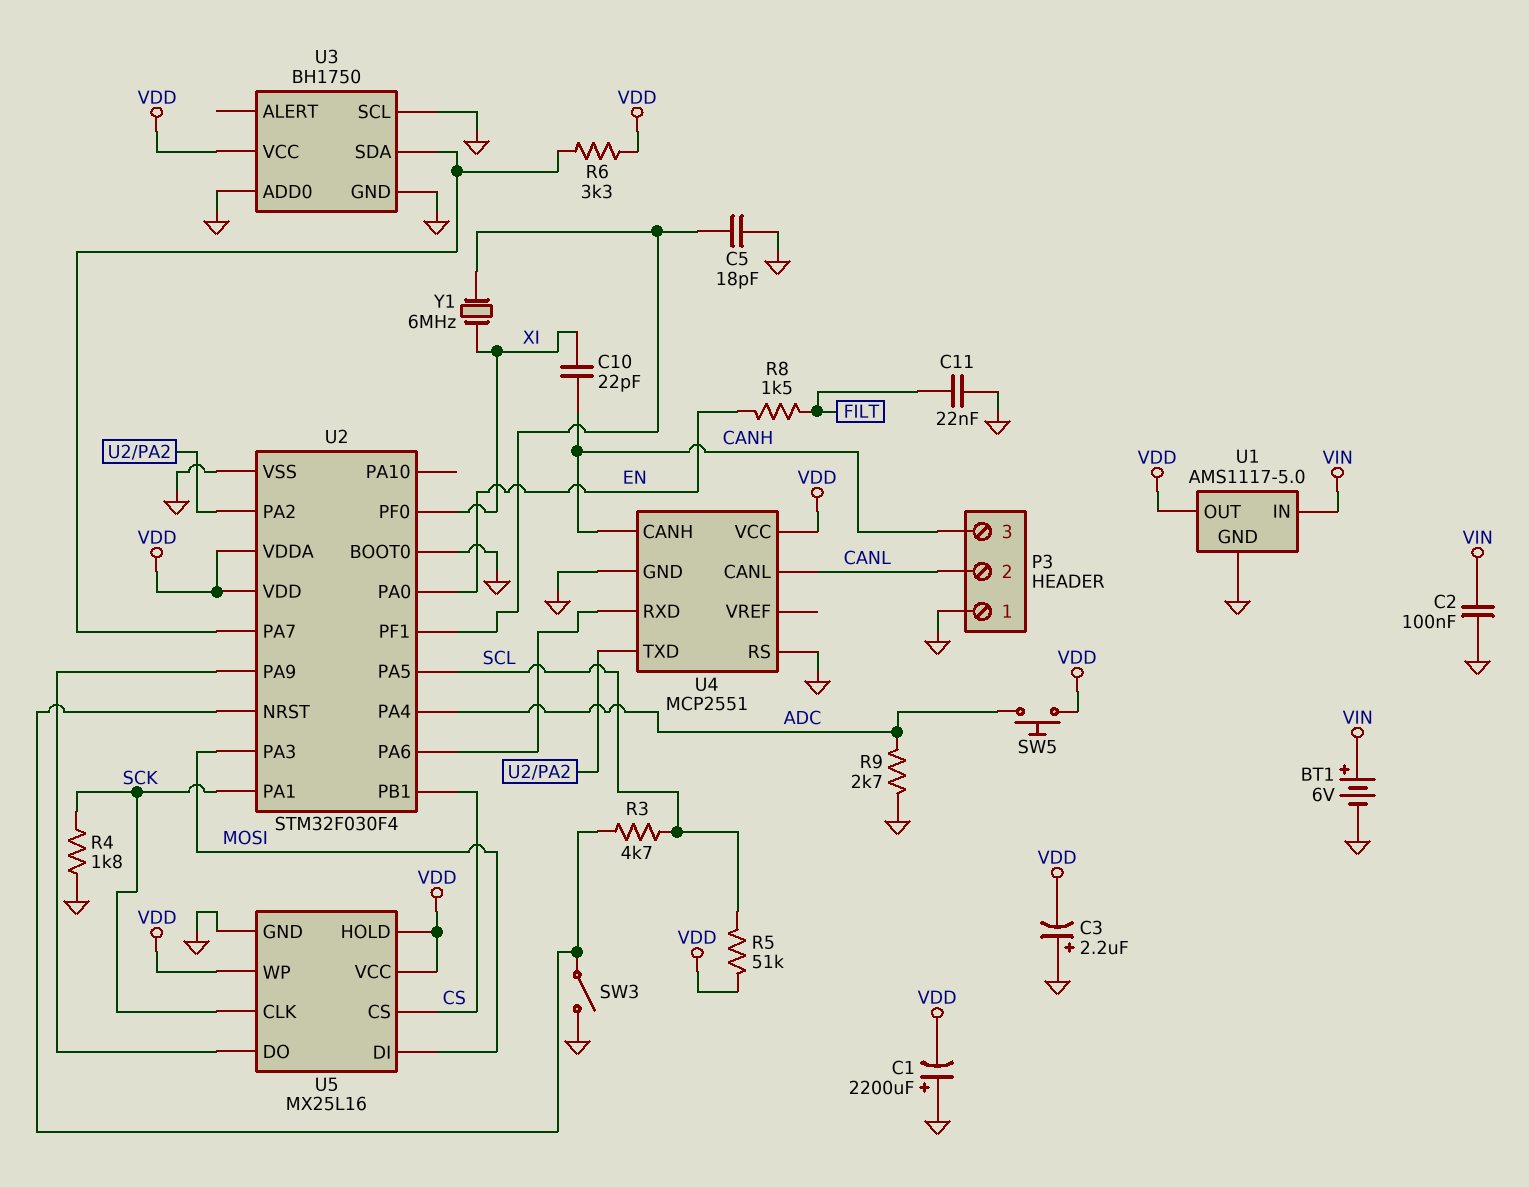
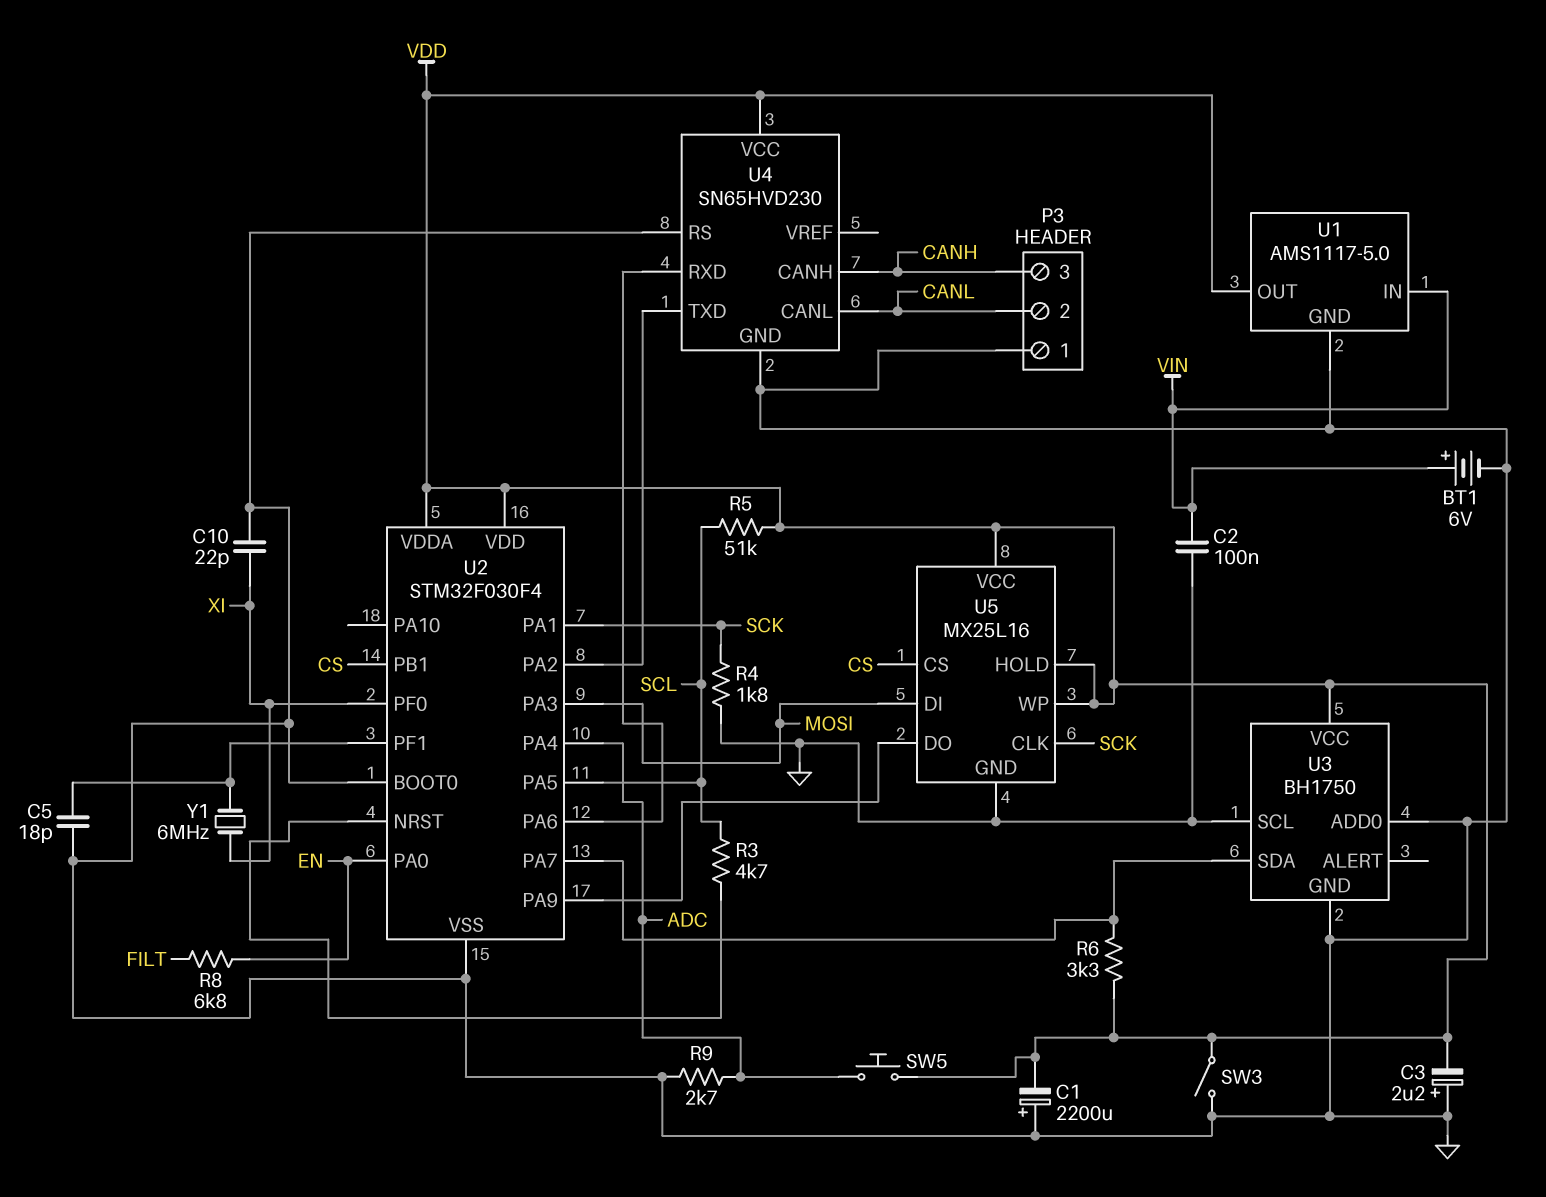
C10: 22pF (CANH, XI) -> 22pF (GND, XI)
C11: 22nF (FILT, GND) -> none
R8: 1.5k (EN, FILT) -> 6.8k (EN, FILT)
SW3: switch (GND, U2/NRST) -> switch (GND, VDD)
U4: MCP2551 -> SN65HVD230

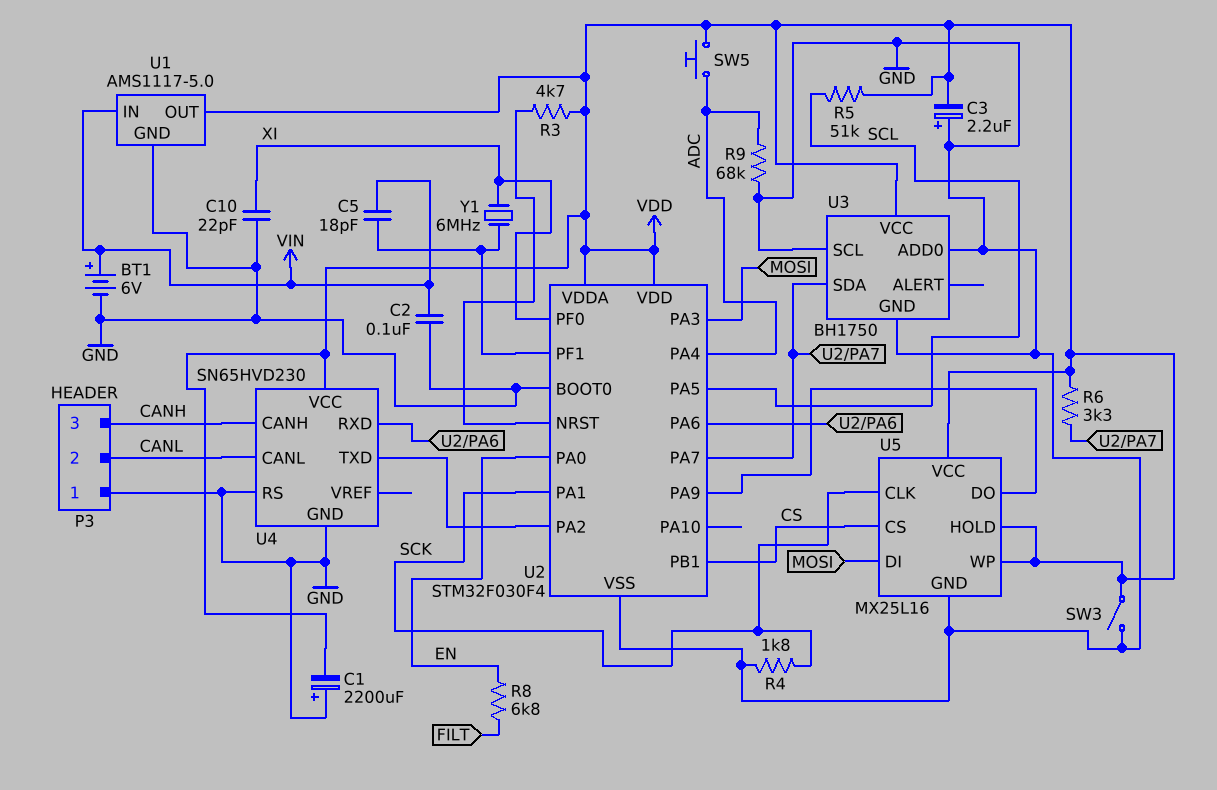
C5: 18pF (GND, U2/PF1) -> 18pF (U2/PF1, VIN)
R3: 4.7k (SCL, U2/NRST) -> 4.7k (U2/NRST, VDD)
R9: 2.7k (ADC, GND) -> 68k (ADC, GND)

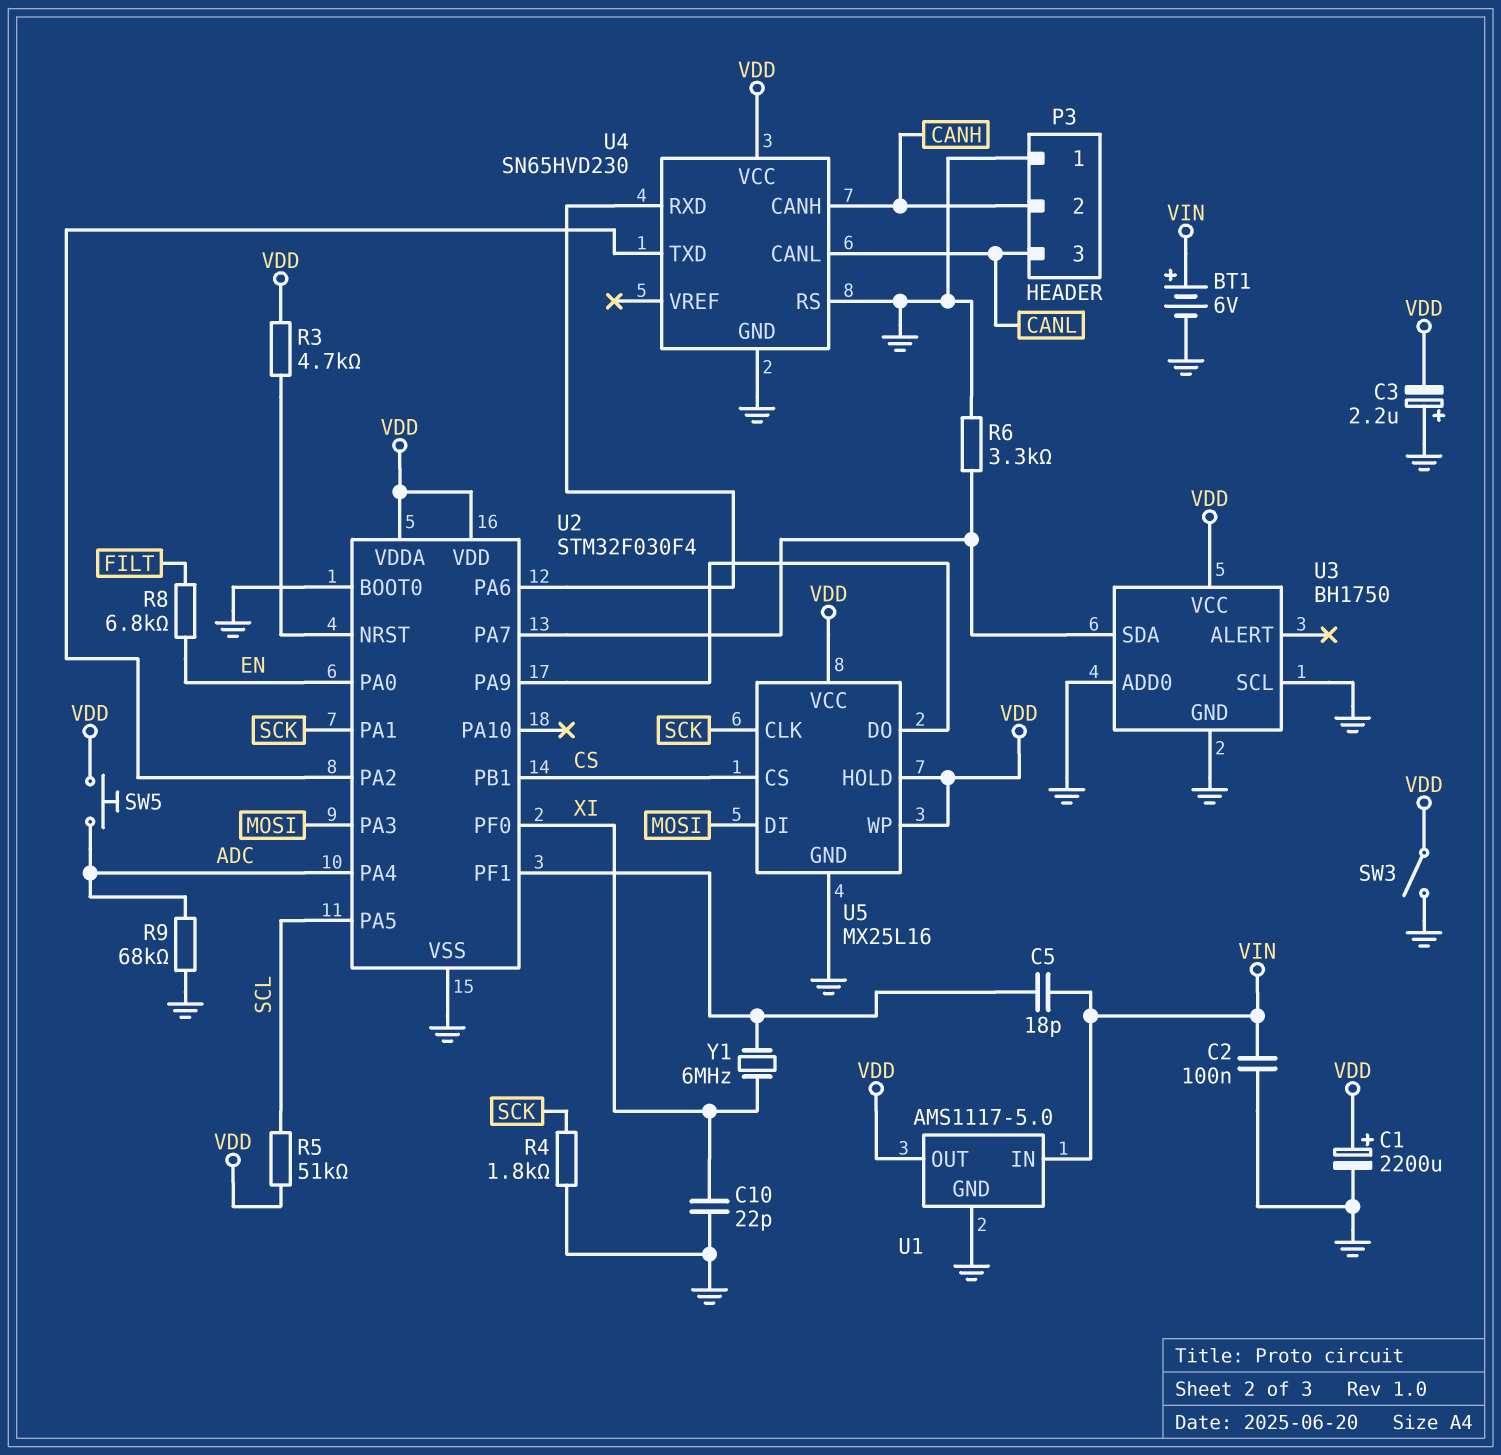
C1: 2200uF (plus GND, minus VDD) -> 2200uF (plus VDD, minus GND)
P3 pin 2: CANL -> CANH
P3 pin 3: CANH -> CANL
R6: 3.3k (U2/PA7, VDD) -> 3.3k (GND, U2/PA7)

